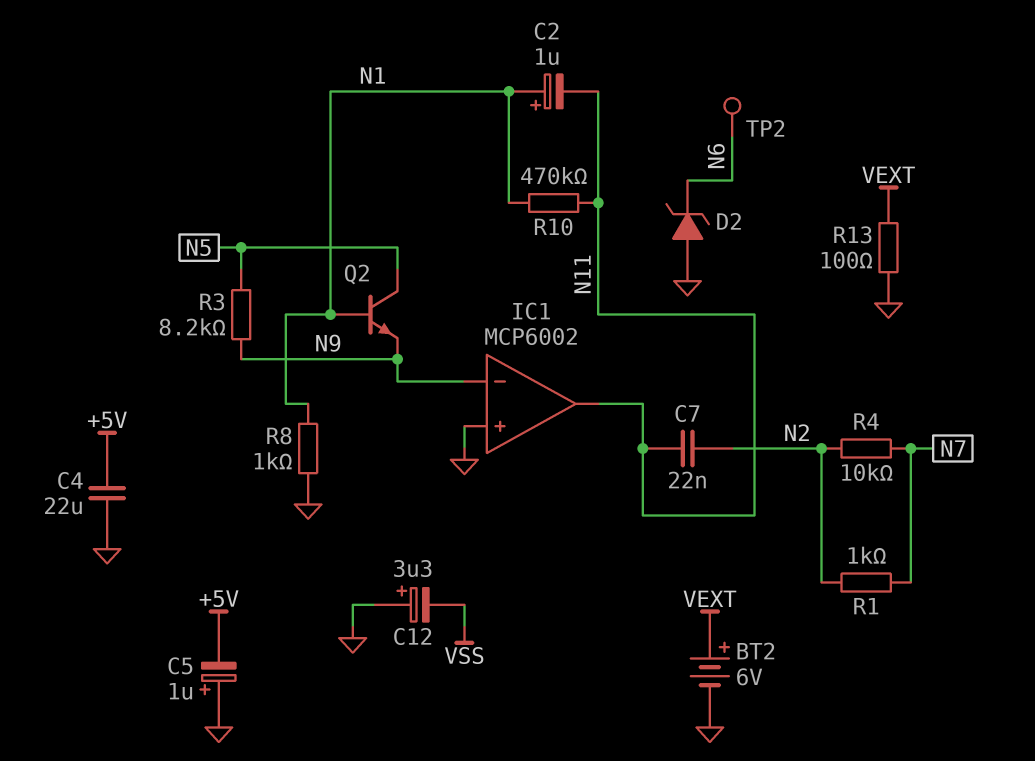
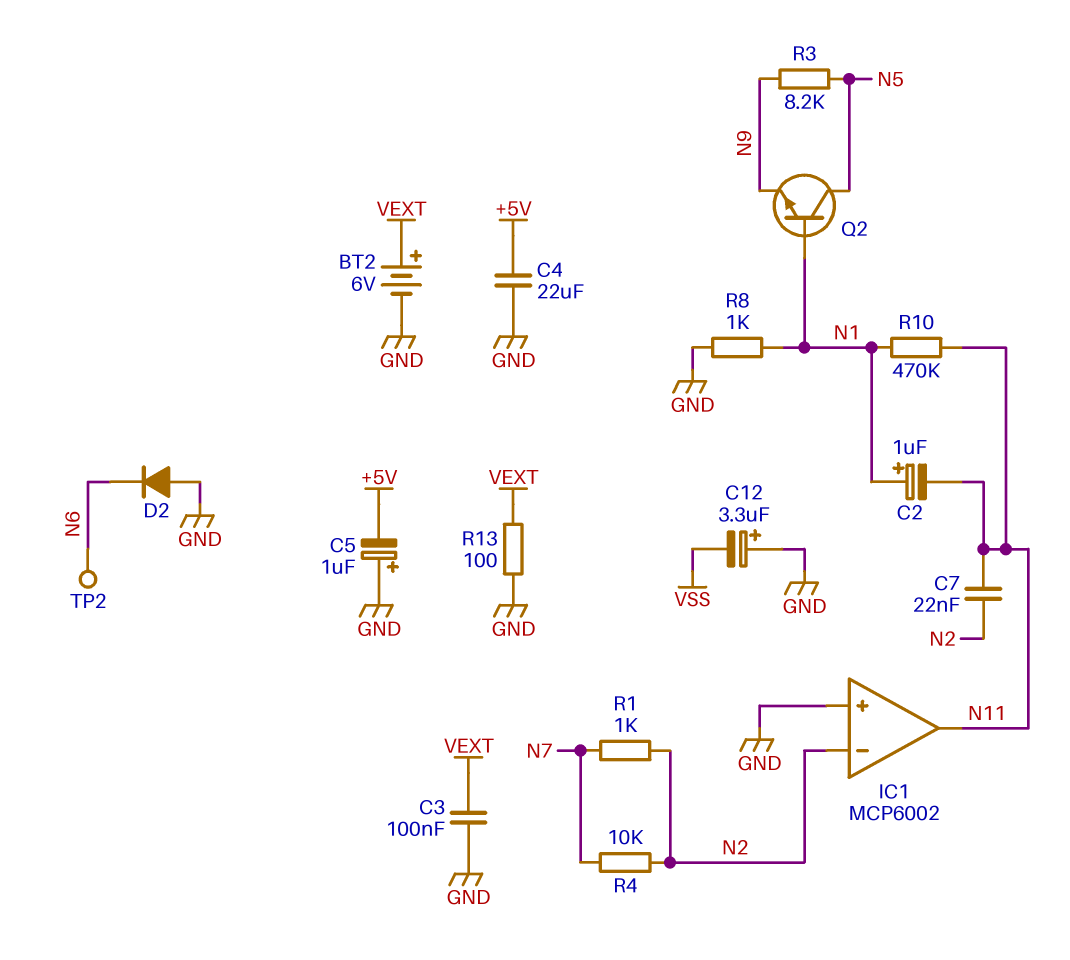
C3: none -> 100nF (GND, VEXT)
D2: zener (A GND, K N6) -> diode (A GND, K N6)
IC1 pin in-: N9 -> N2

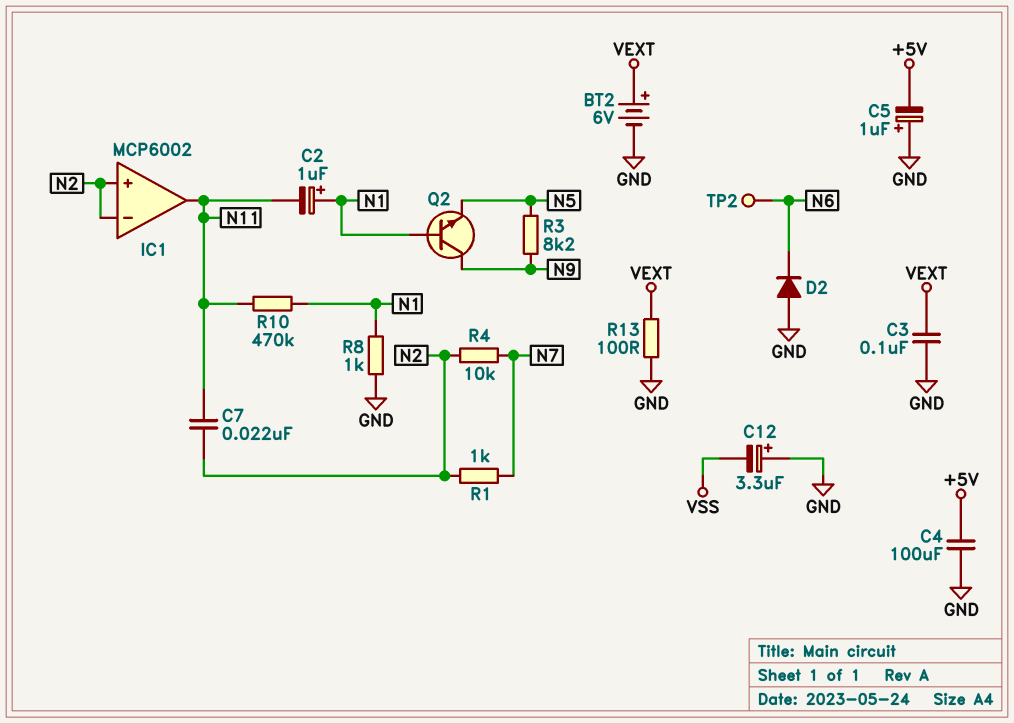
C4: 22uF (+5V, GND) -> 100uF (+5V, GND)
IC1 pin in+: GND -> N2
Q2: NPN (B N1, C N5, E N9) -> NPN (B N1, C N9, E N5)

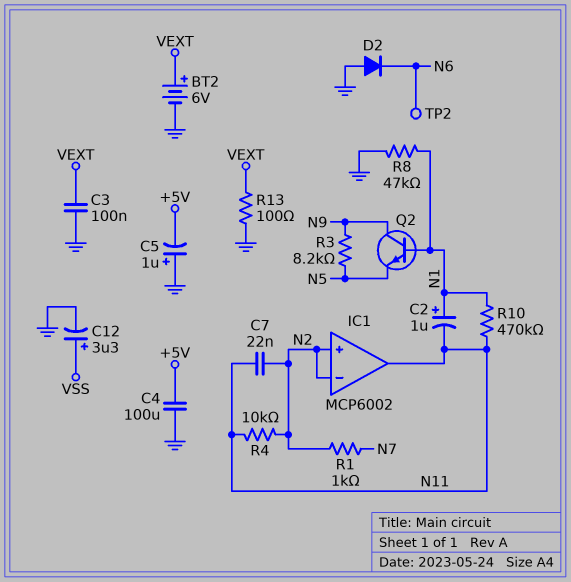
C12: 3.3uF (plus GND, minus VSS) -> 3.3uF (plus VSS, minus GND)
R4: 10k (N2, N7) -> 10k (N2, N11)
R8: 1k (GND, N1) -> 47k (GND, N1)

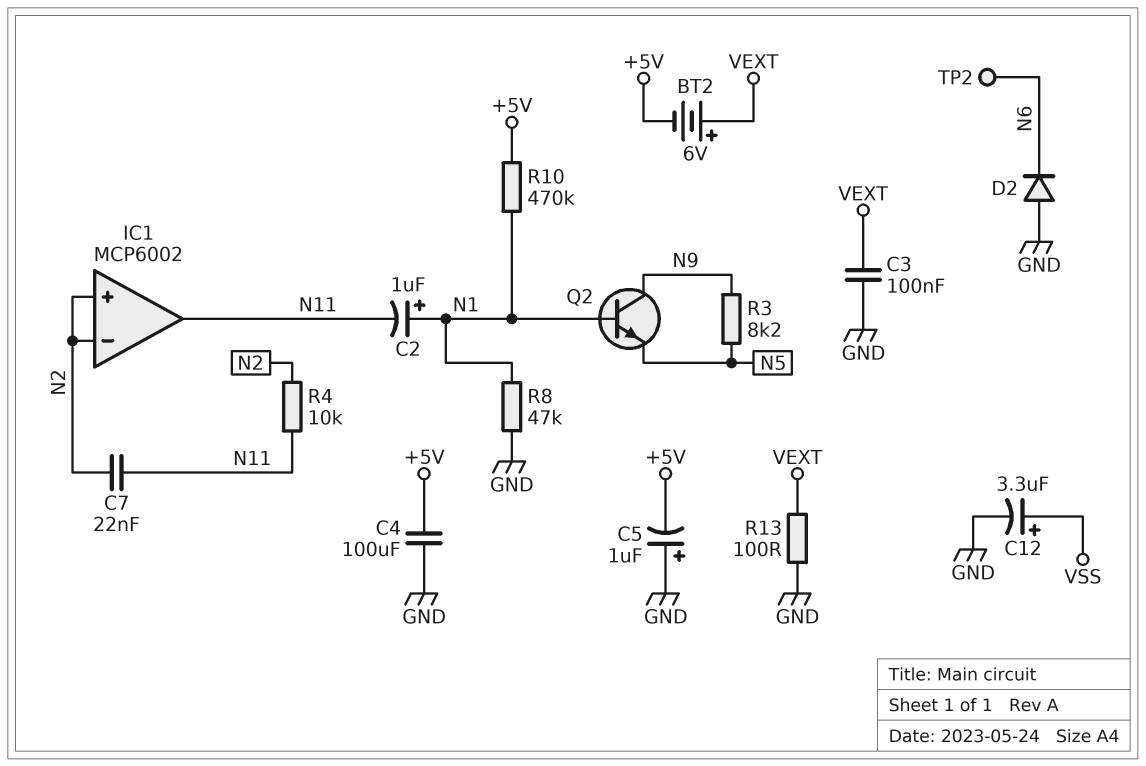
BT2: 6V (plus VEXT, minus GND) -> 6V (plus VEXT, minus +5V)
R1: 1k (N2, N7) -> none
R10: 470k (N1, N11) -> 470k (+5V, N1)

